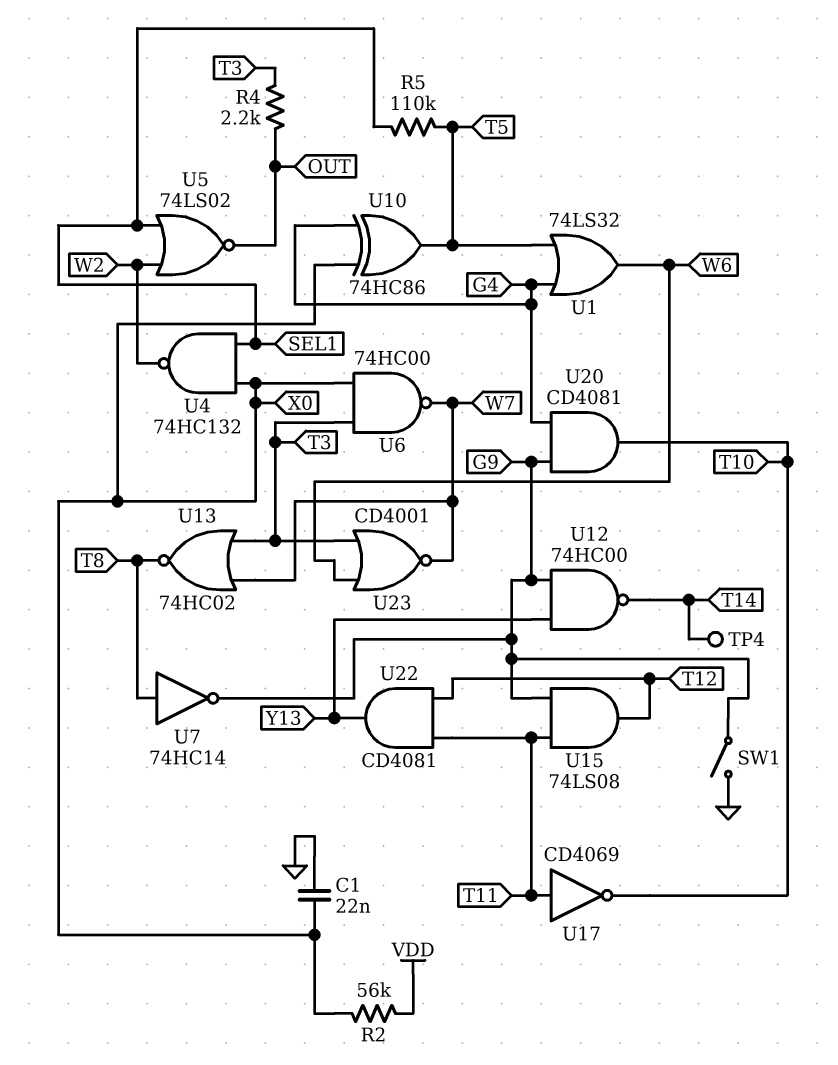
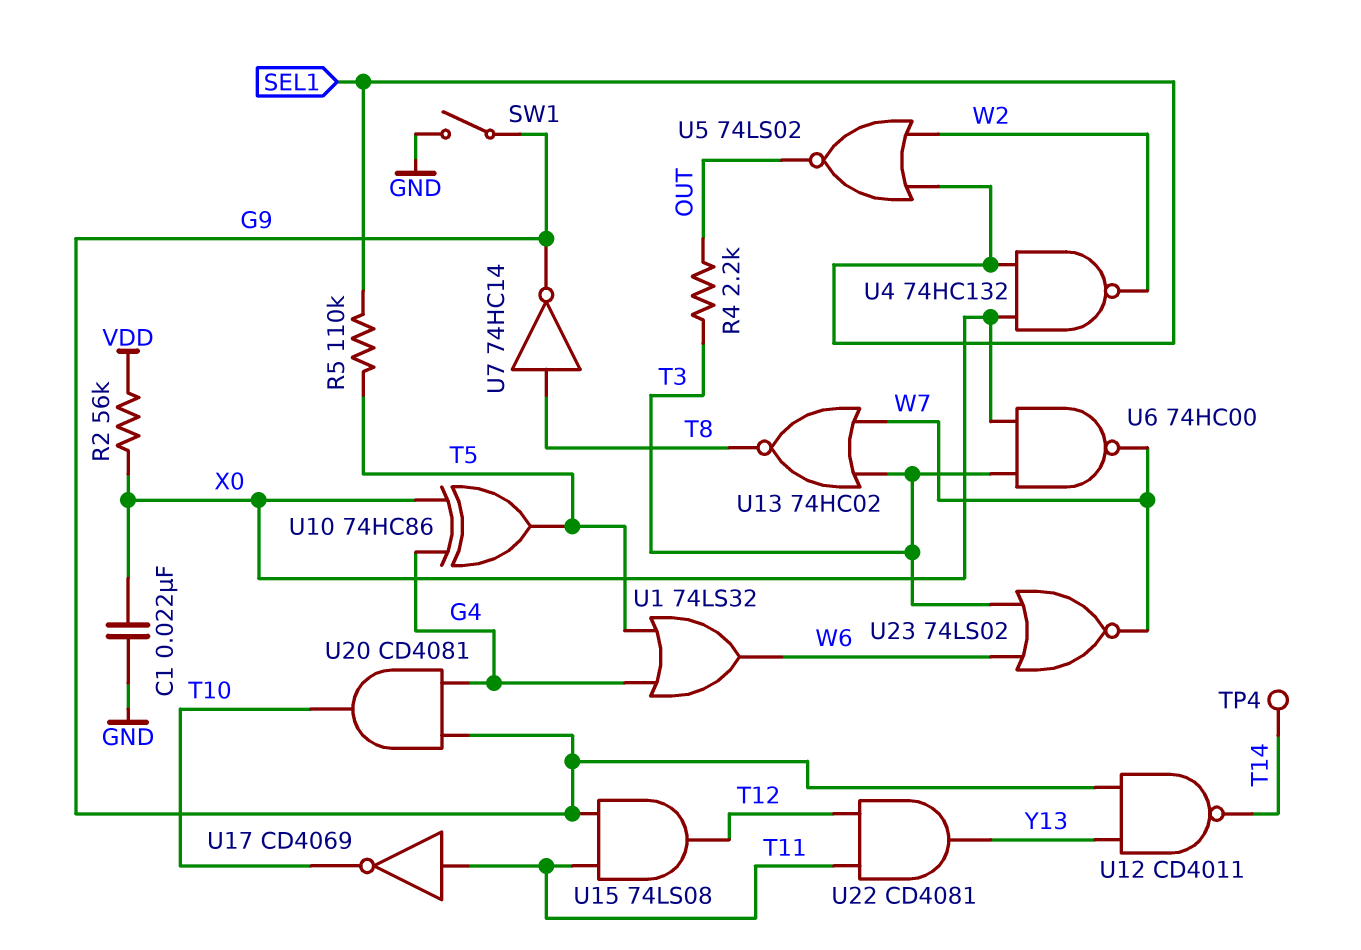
U12: NAND 74HC00 (in G9, in Y13, out T14) -> NAND CD4011 (in G9, in Y13, out T14)
U23: NOR CD4001 (in T3, in W6, out W7) -> NOR 74LS02 (in T3, in W6, out W7)

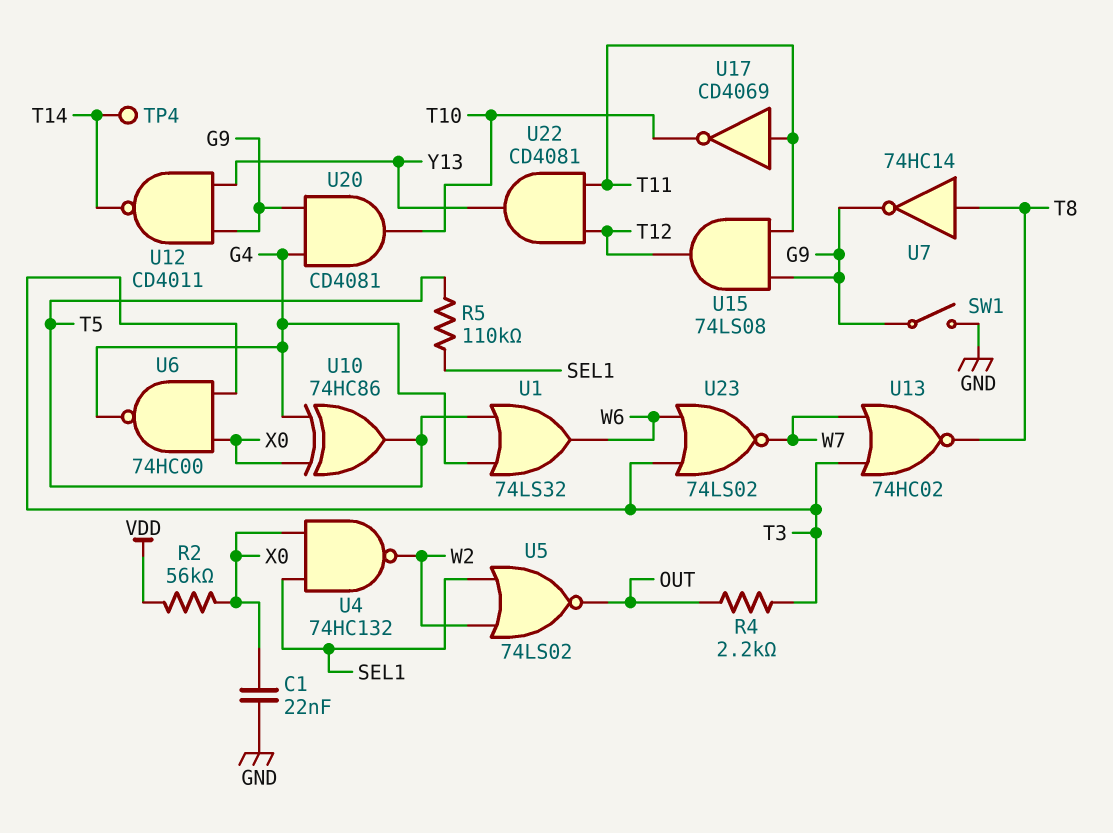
U6: NAND 74HC00 (in T3, in X0, out W7) -> NAND 74HC00 (in T3, in X0, out G4)

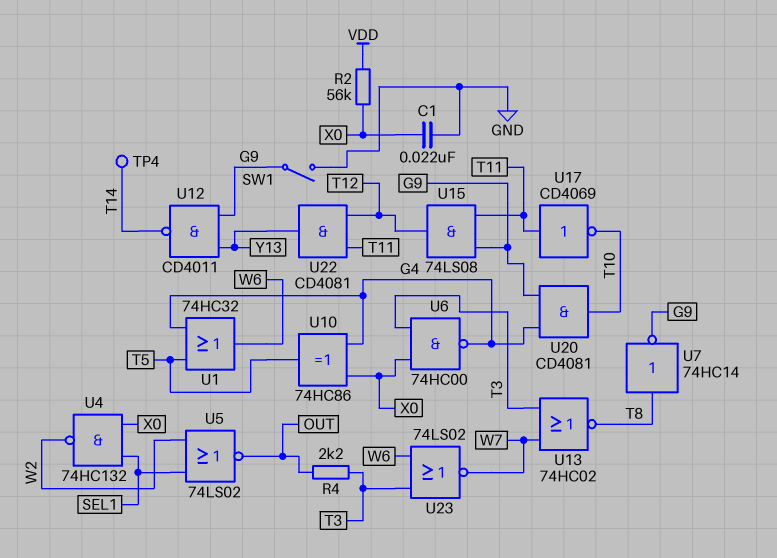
R5: 110k (SEL1, T5) -> none
U1: OR 74LS32 (in G4, in T5, out W6) -> OR 74HC32 (in G4, in T5, out W6)

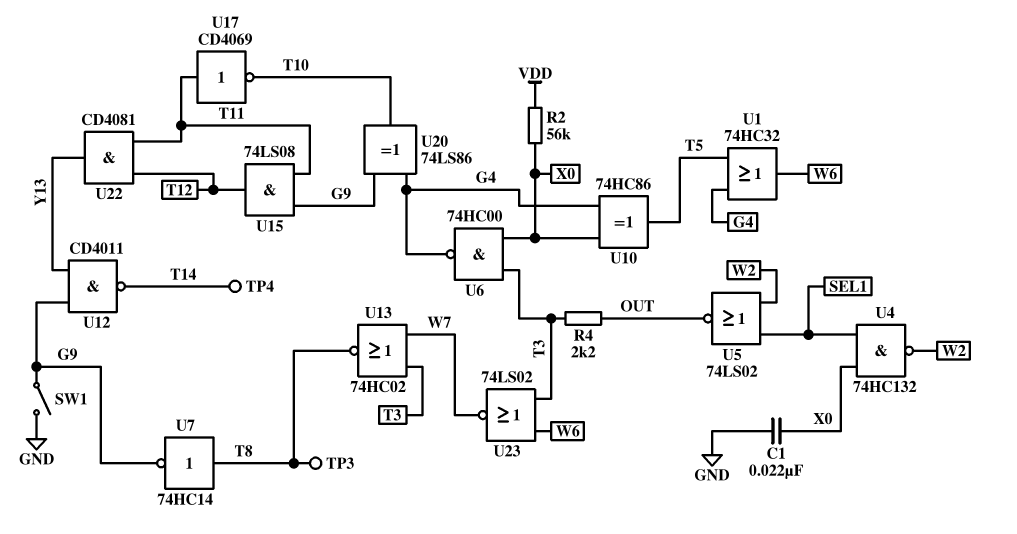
TP3: none -> test point (T8)
U20: AND CD4081 (in G4, in G9, out T10) -> XOR 74LS86 (in G4, in G9, out T10)

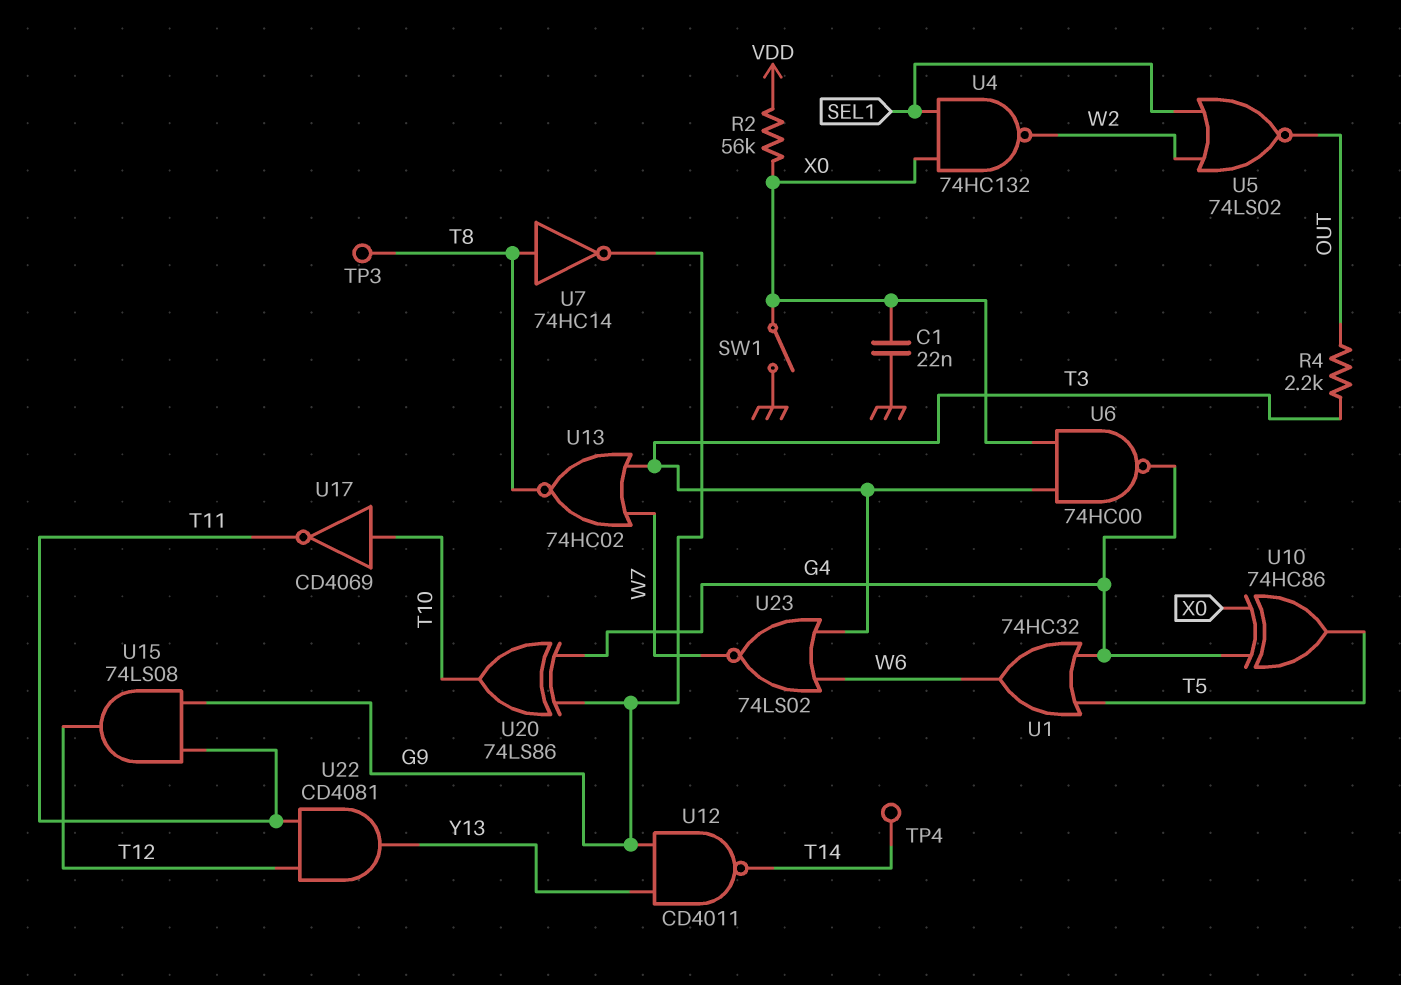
SW1: switch (G9, GND) -> switch (GND, X0)
U17: NOT CD4069 (in T11, out T10) -> NOT CD4069 (in T10, out T11)

